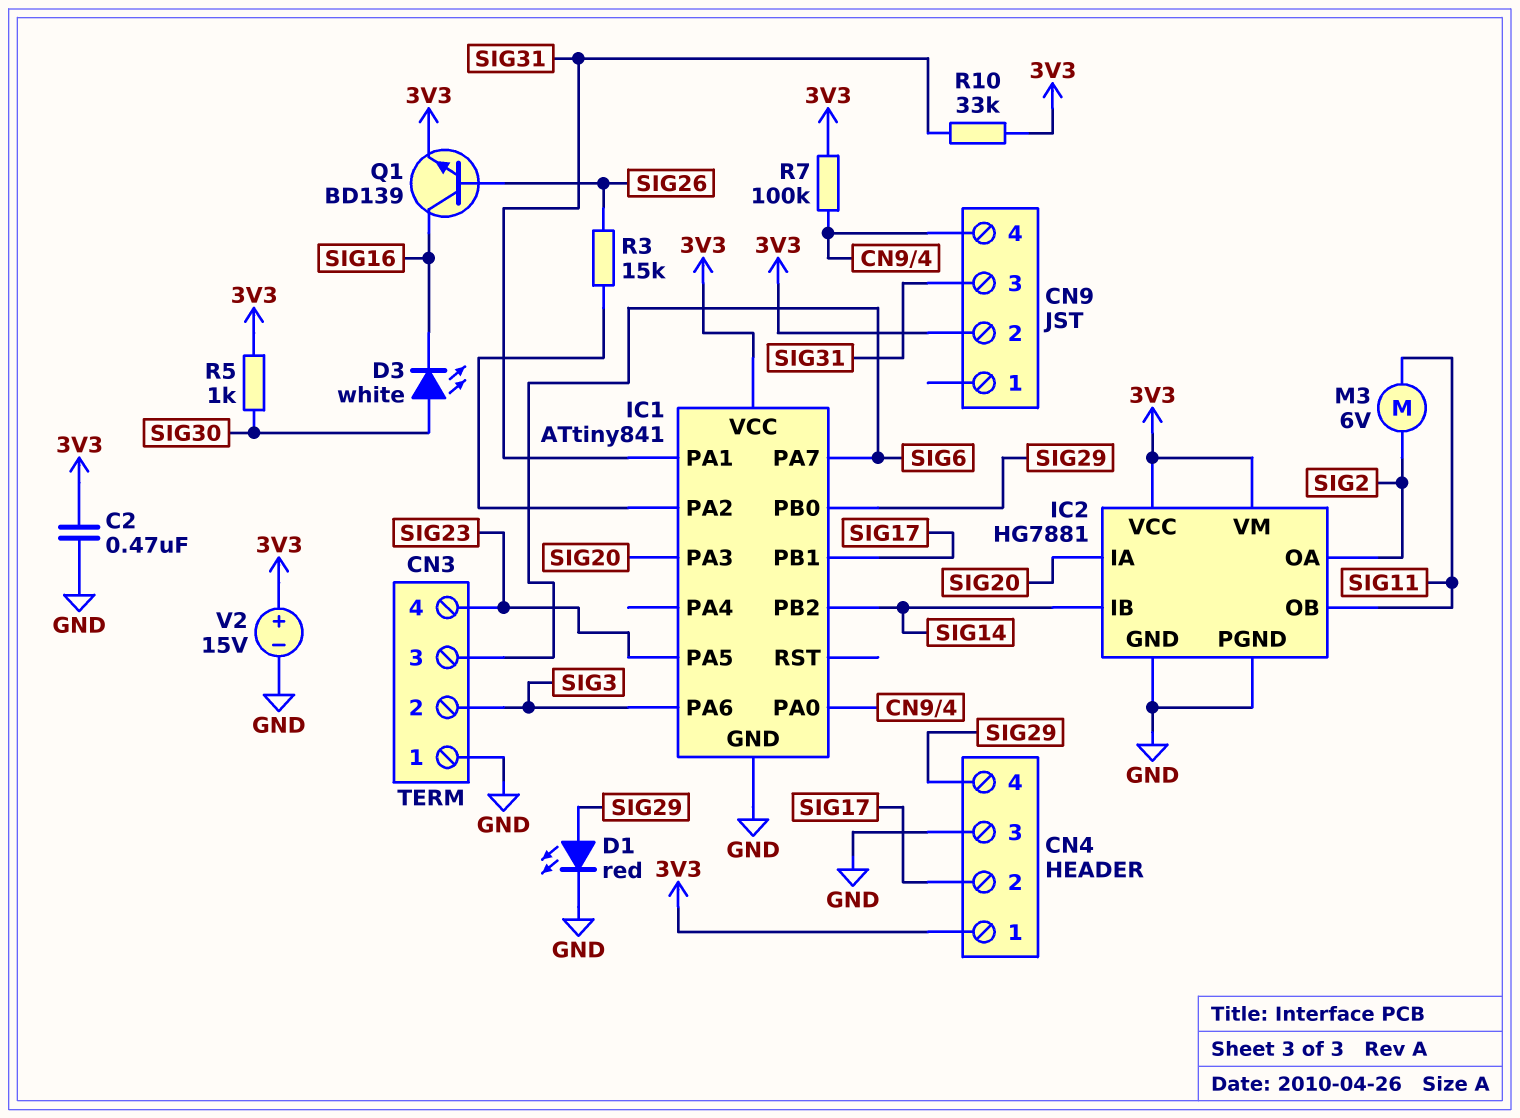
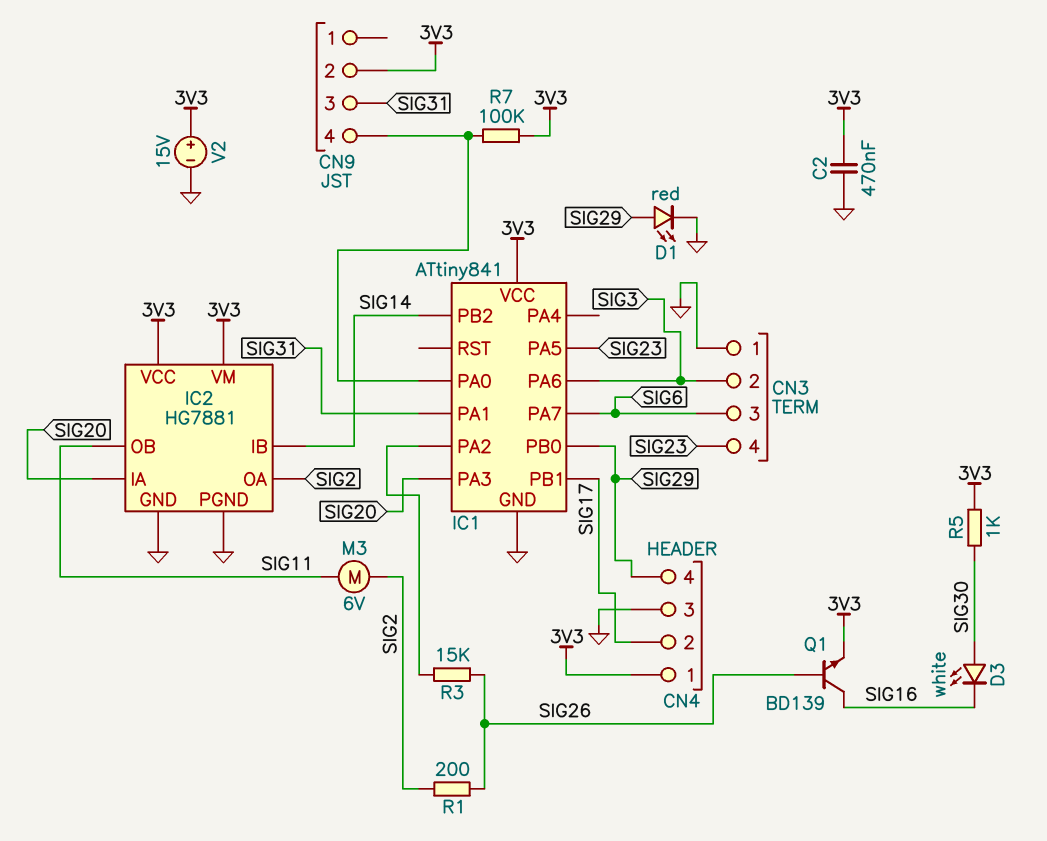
R1: none -> 200 (SIG2, SIG26)
R10: 33k (3V3, SIG31) -> none

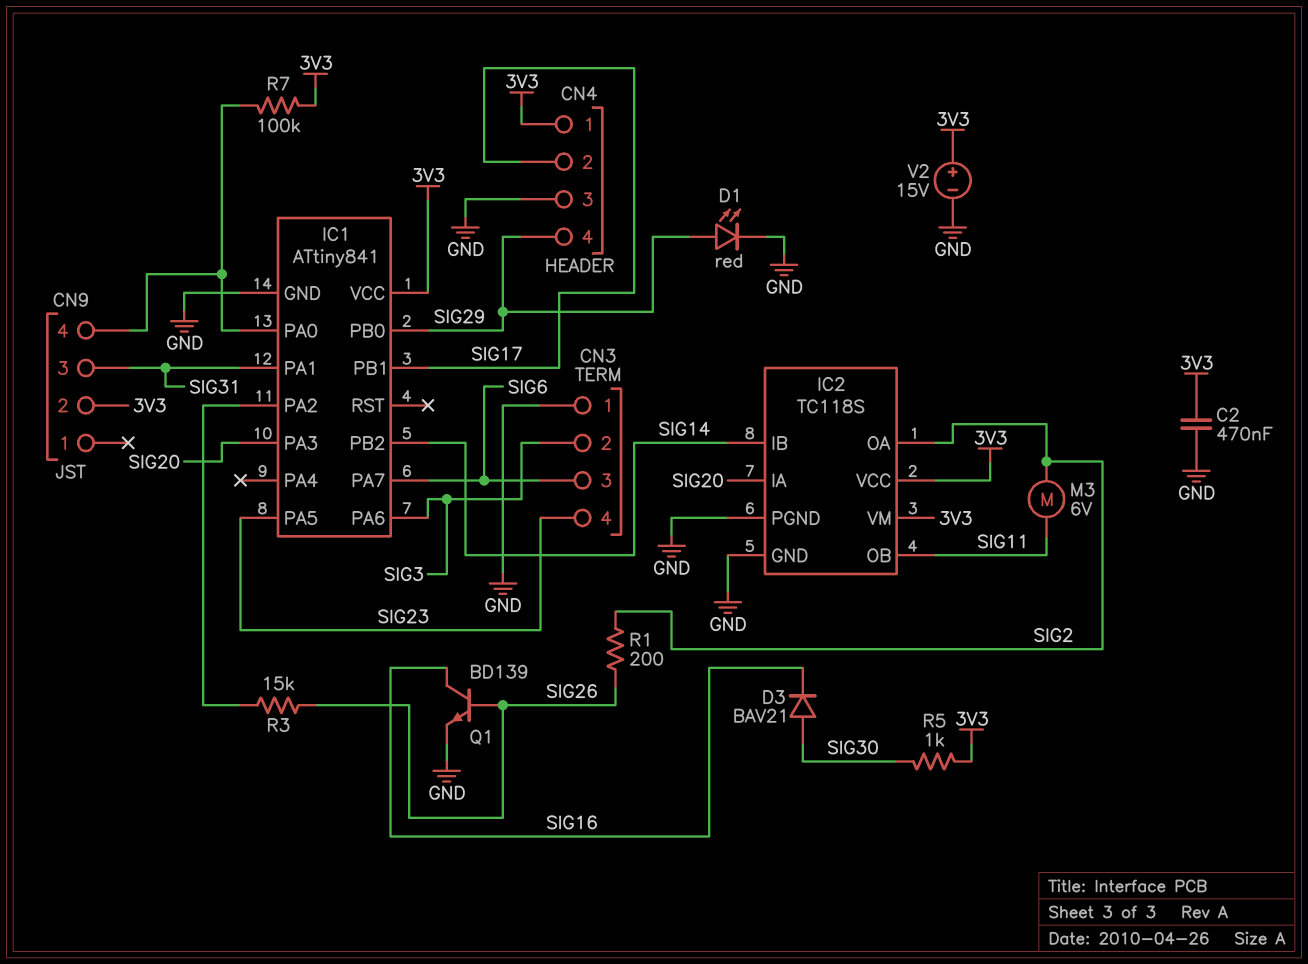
D3: LED white (A SIG30, K SIG16) -> diode BAV21 (A SIG30, K SIG16)
IC2: HG7881 -> TC118S
Q1: NPN BD139 (B SIG26, C SIG16, E 3V3) -> NPN BD139 (B SIG26, C SIG16, E GND)

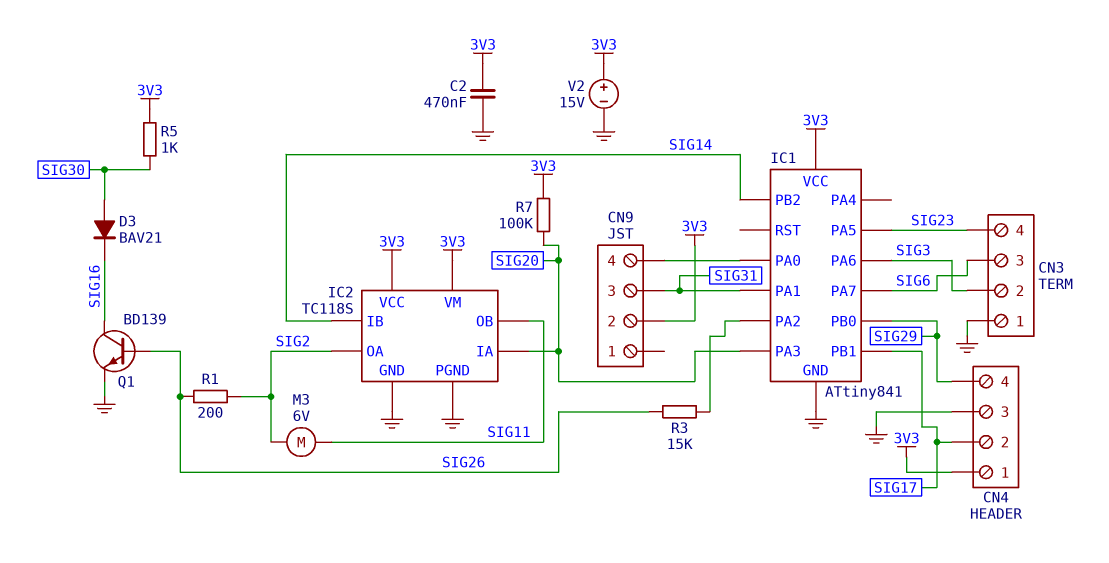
D1: LED red (A SIG29, K GND) -> none
R7: 100k (3V3, CN9/4) -> 100k (3V3, SIG20)

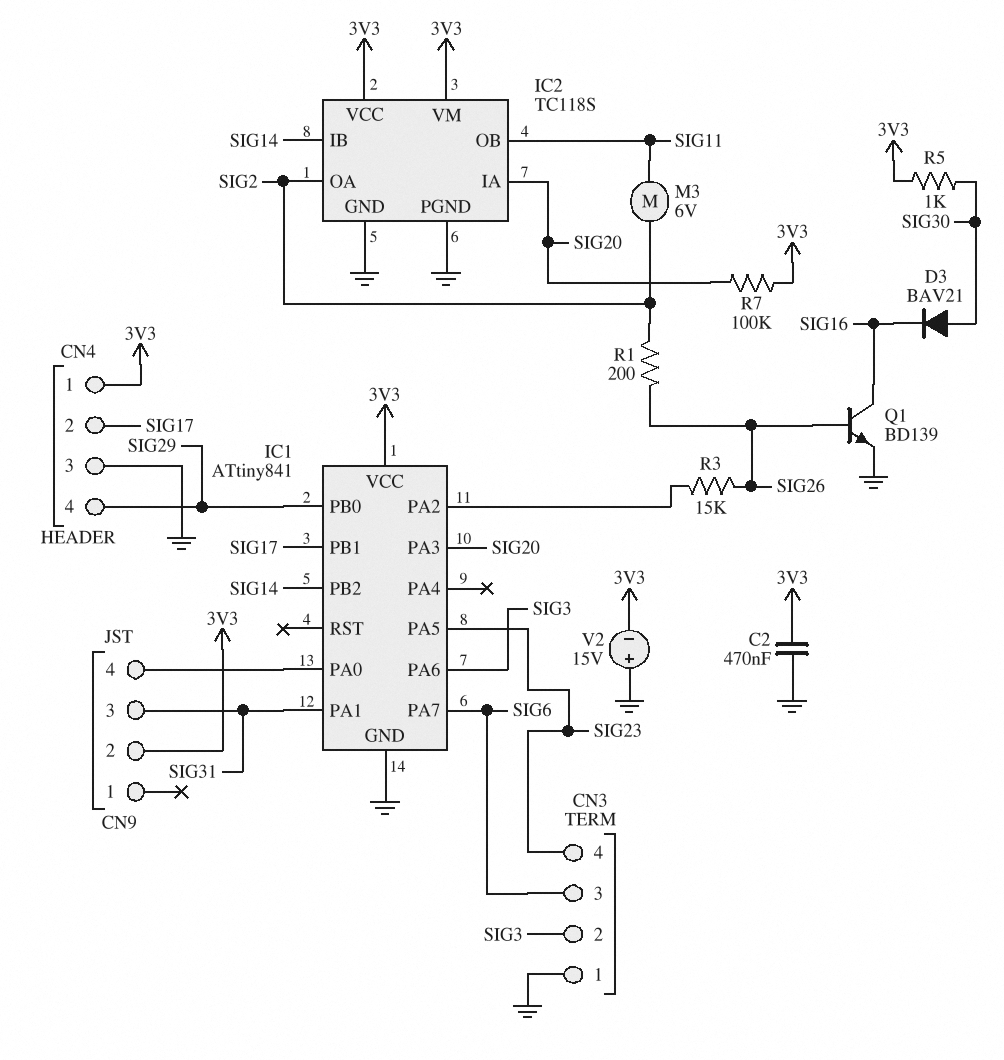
V2: 15V (plus 3V3, minus GND) -> 15V (plus GND, minus 3V3)

